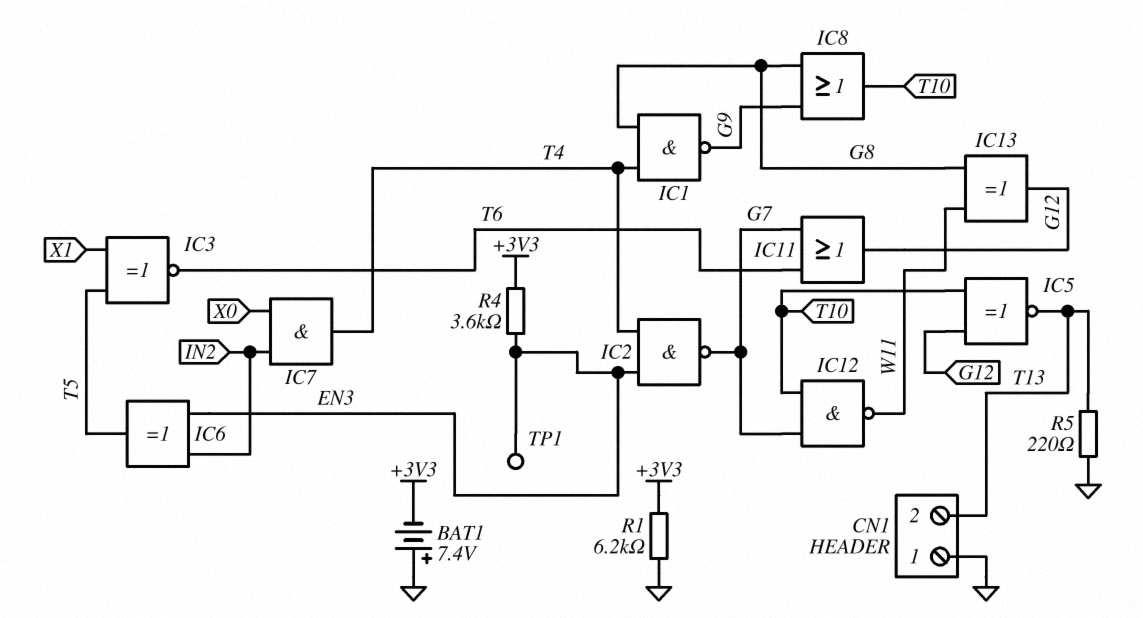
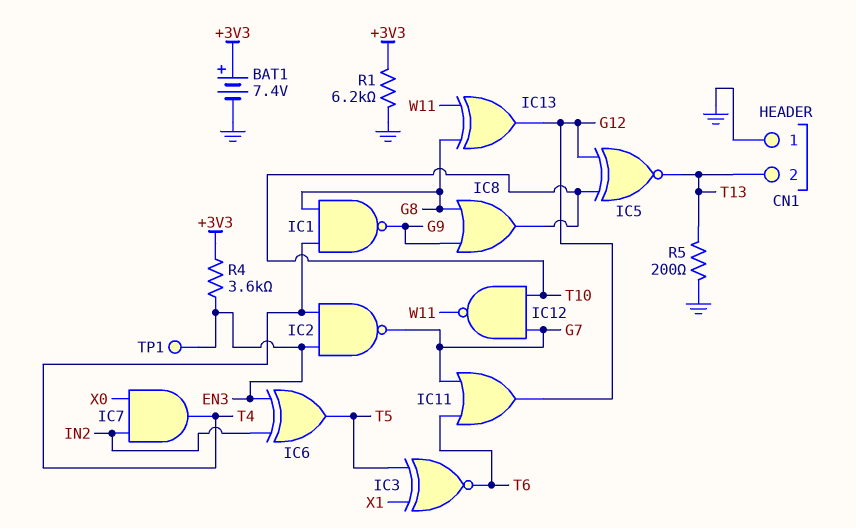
BAT1: 7.4V (plus GND, minus +3V3) -> 7.4V (plus +3V3, minus GND)
R5: 220 (GND, T13) -> 200 (GND, T13)

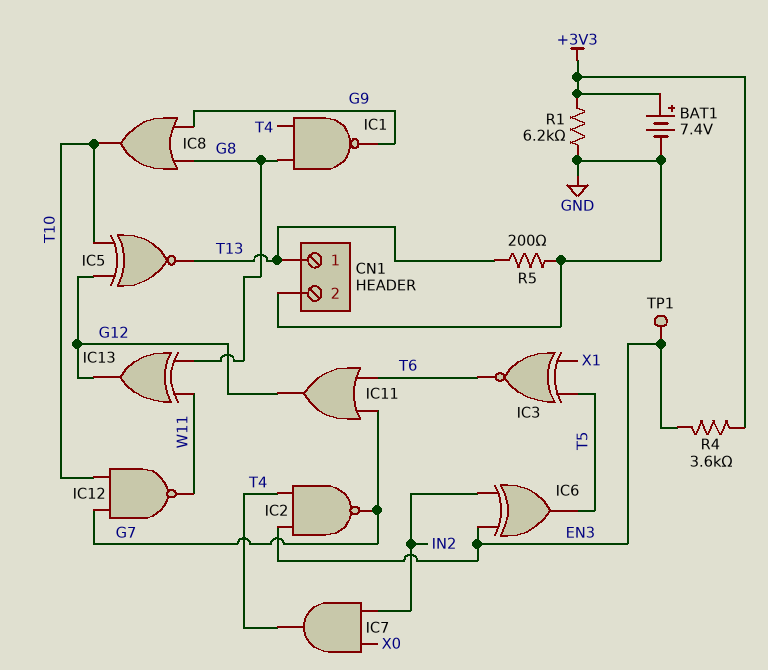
CN1 pin 1: GND -> T13
CN1 pin 2: T13 -> GND

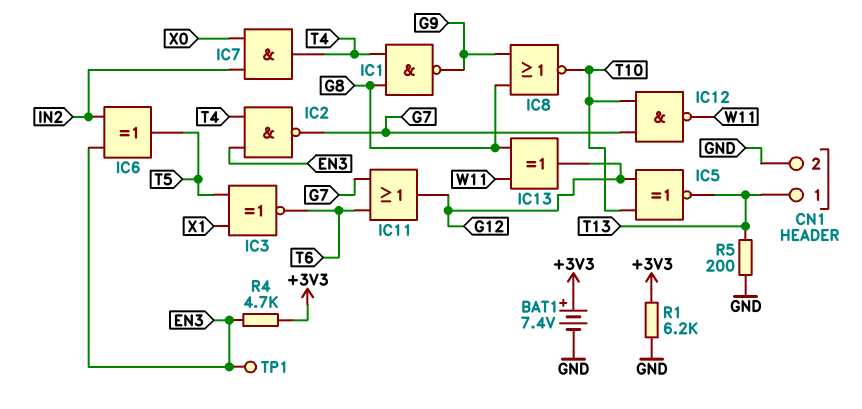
IC8: OR (in G8, in G9, out T10) -> NOR (in G8, in G9, out T10)
R4: 3.6k (+3V3, EN3) -> 4.7k (+3V3, EN3)

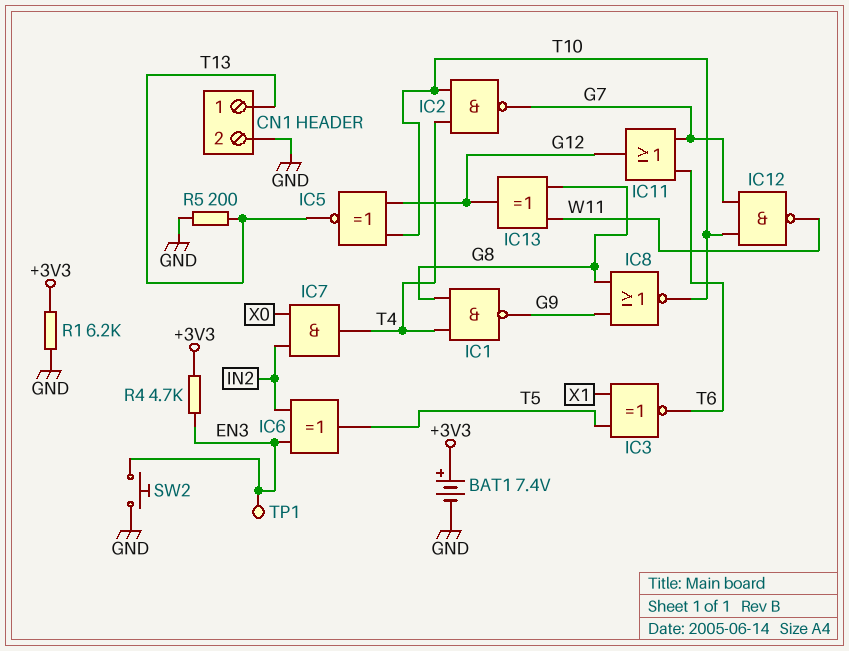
IC2: NAND (in EN3, in T4, out G7) -> NAND (in T4, in T10, out G7)
SW2: none -> button (EN3, GND)

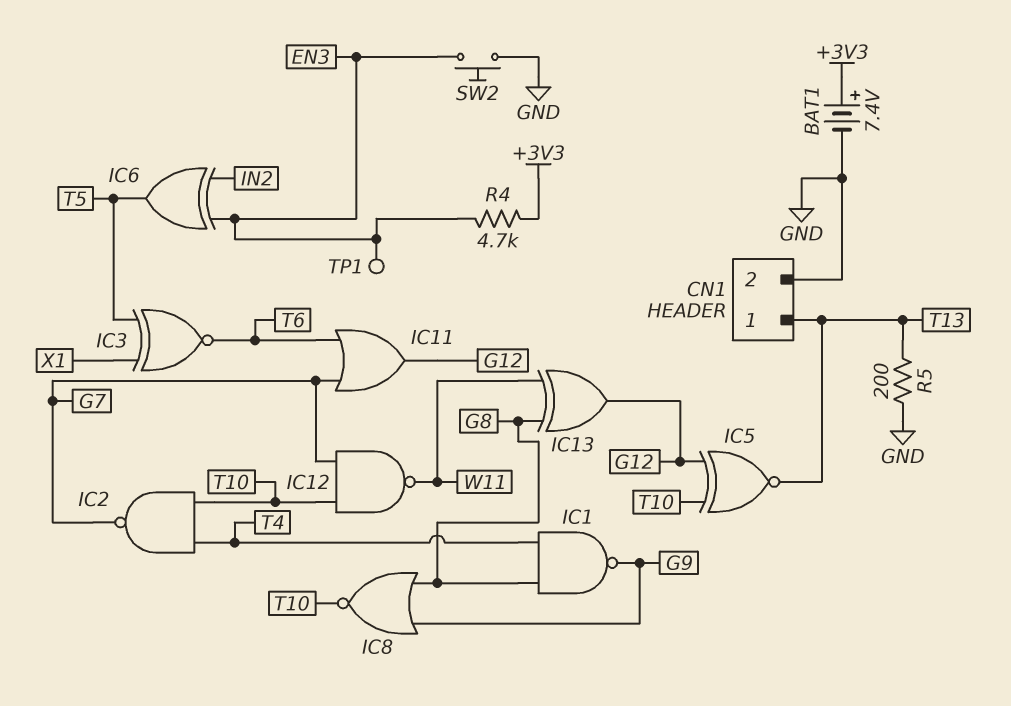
IC7: AND (in IN2, in X0, out T4) -> none
R1: 6.2k (+3V3, GND) -> none

